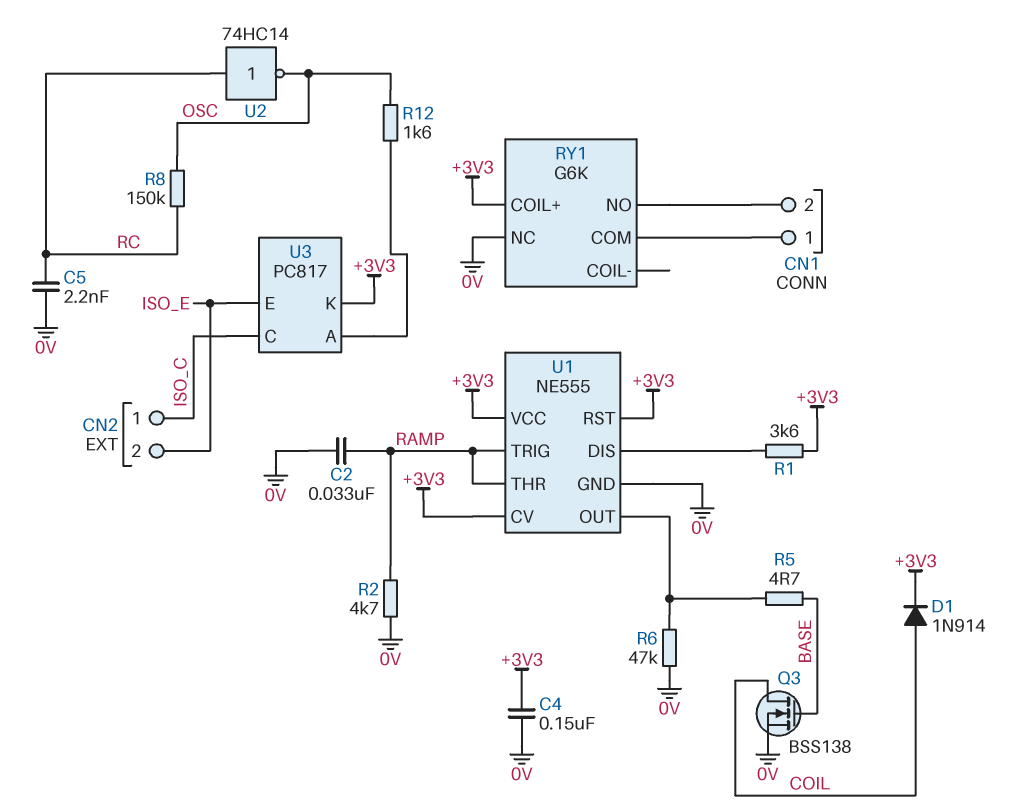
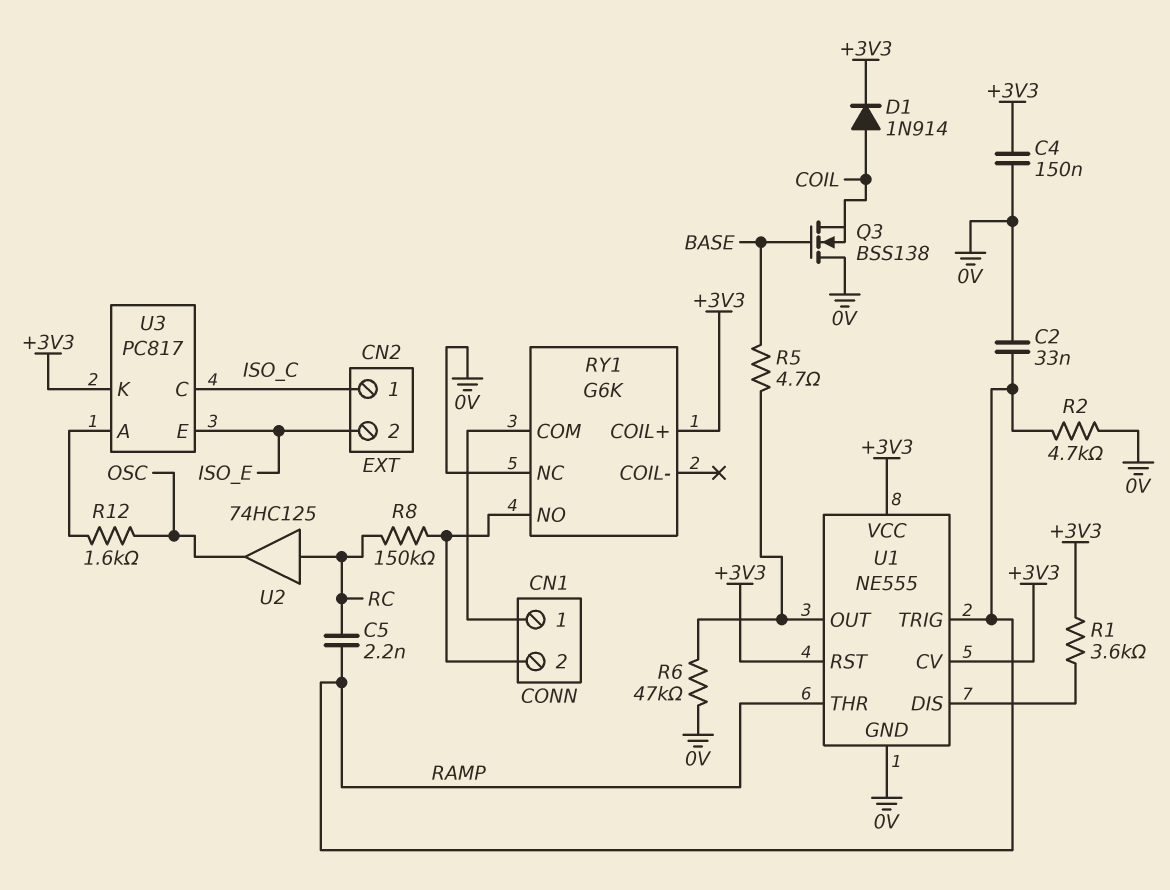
C5: 2.2nF (0V, RC) -> 2.2nF (RAMP, RC)
Q3: NMOS BSS138 (G BASE, D COIL, S 0V) -> NMOS BSS138 (G BASE, D 0V, S COIL)
R8: 150k (OSC, RC) -> 150k (CN1/2, RC)
U2: NOT 74HC14 (in RC, out OSC) -> buffer 74HC125 (in RC, out OSC)

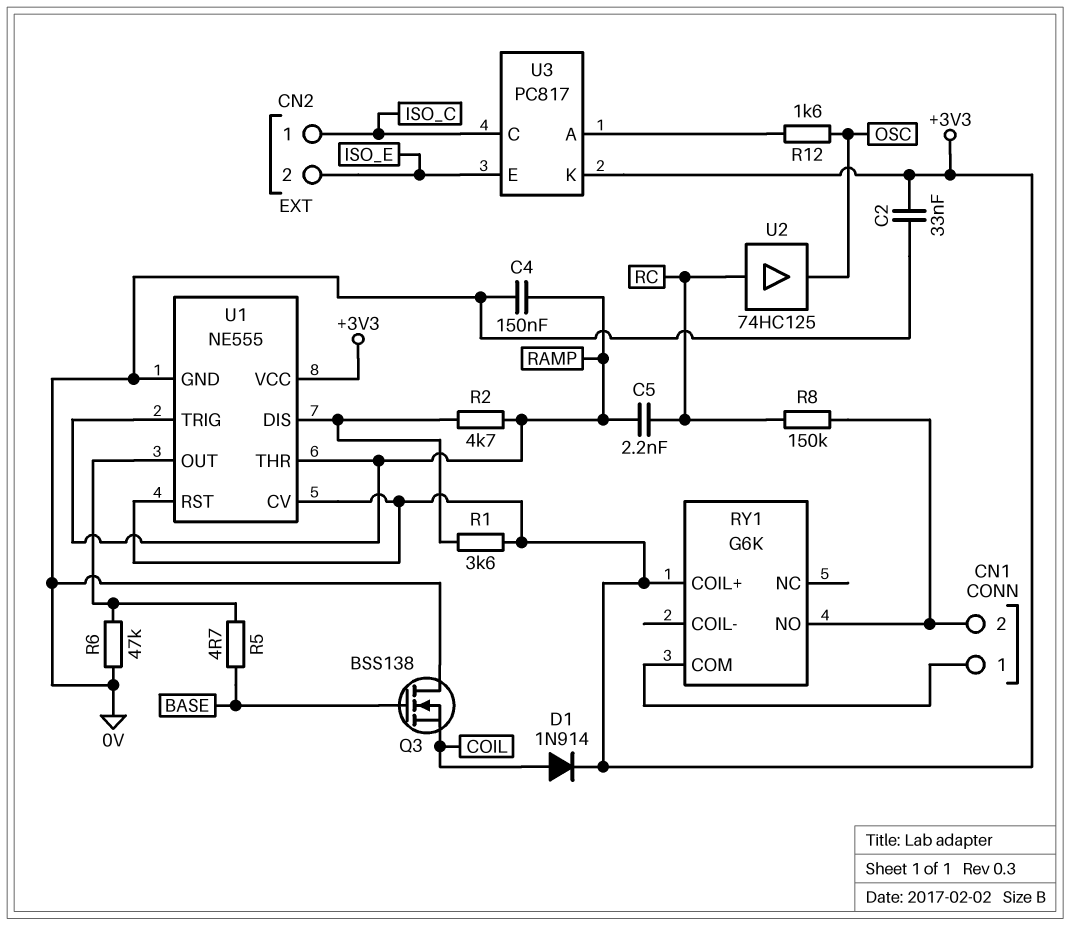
C2: 33nF (0V, RAMP) -> 33nF (+3V3, 0V)
C4: 150nF (+3V3, 0V) -> 150nF (0V, RAMP)
R2: 4.7k (0V, RAMP) -> 4.7k (RAMP, U1/DIS)
RY1 pin NC: 0V -> none

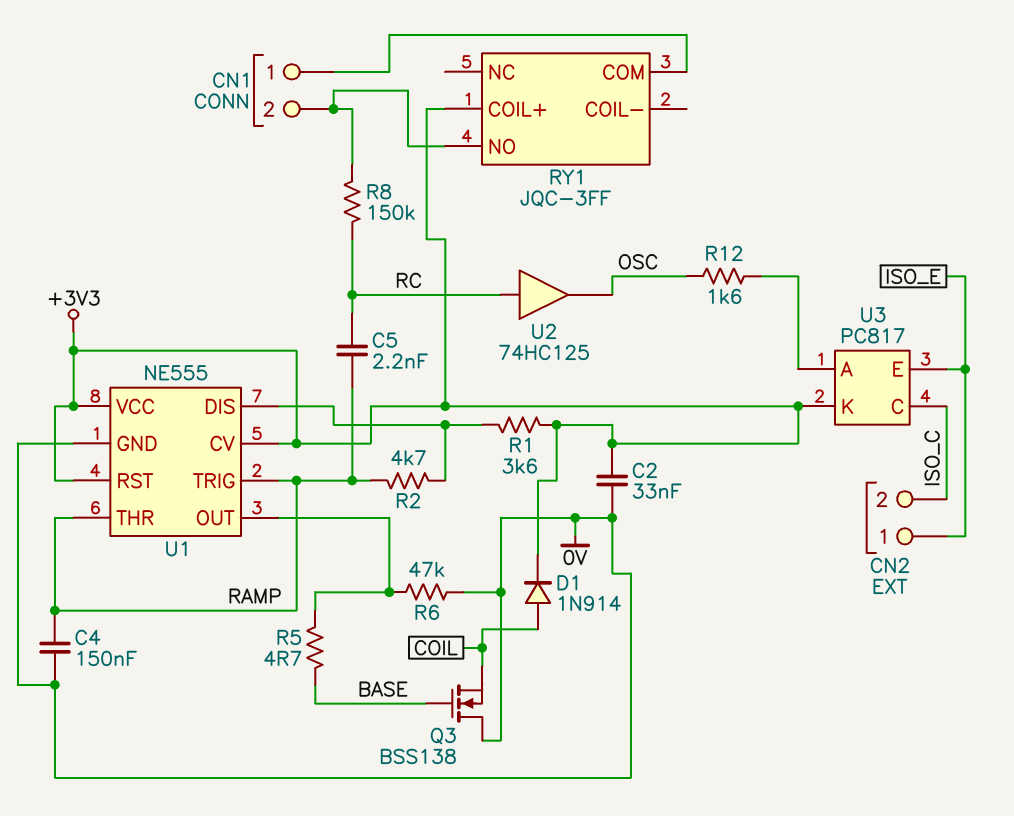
CN2 pin 1: ISO_C -> ISO_E
CN2 pin 2: ISO_E -> ISO_C
RY1: G6K -> JQC-3FF

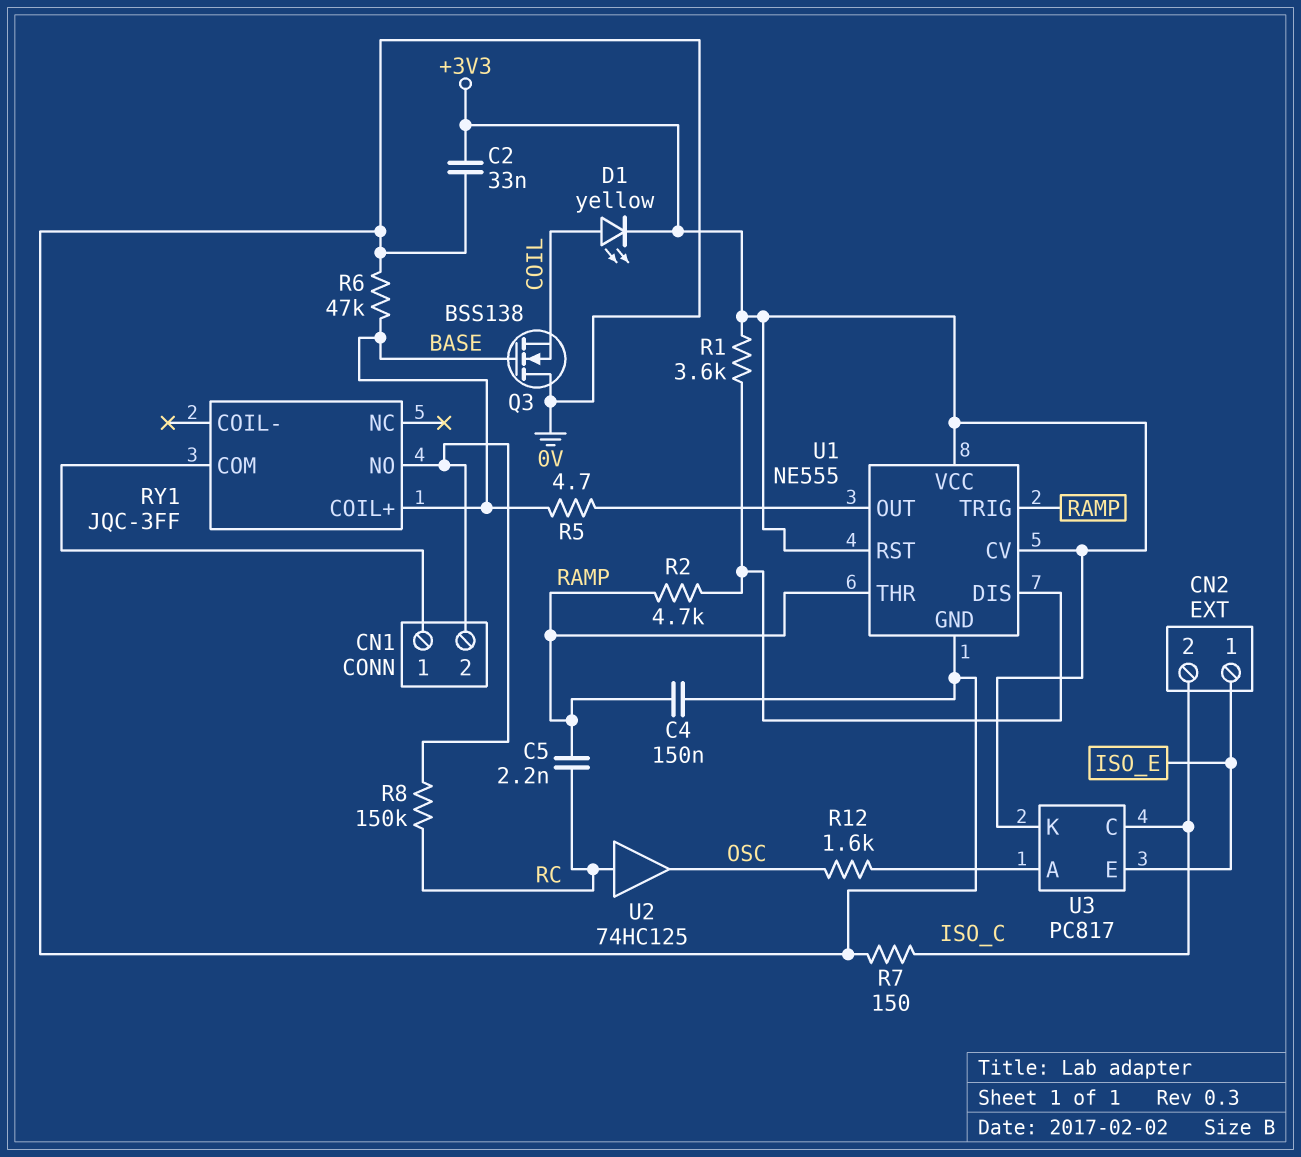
D1: diode 1N914 (A COIL, K +3V3) -> LED yellow (A COIL, K +3V3)
R6: 47k (0V, U1/OUT) -> 47k (0V, BASE)
R7: none -> 150 (0V, ISO_C)
RY1 pin COIL+: +3V3 -> BASE

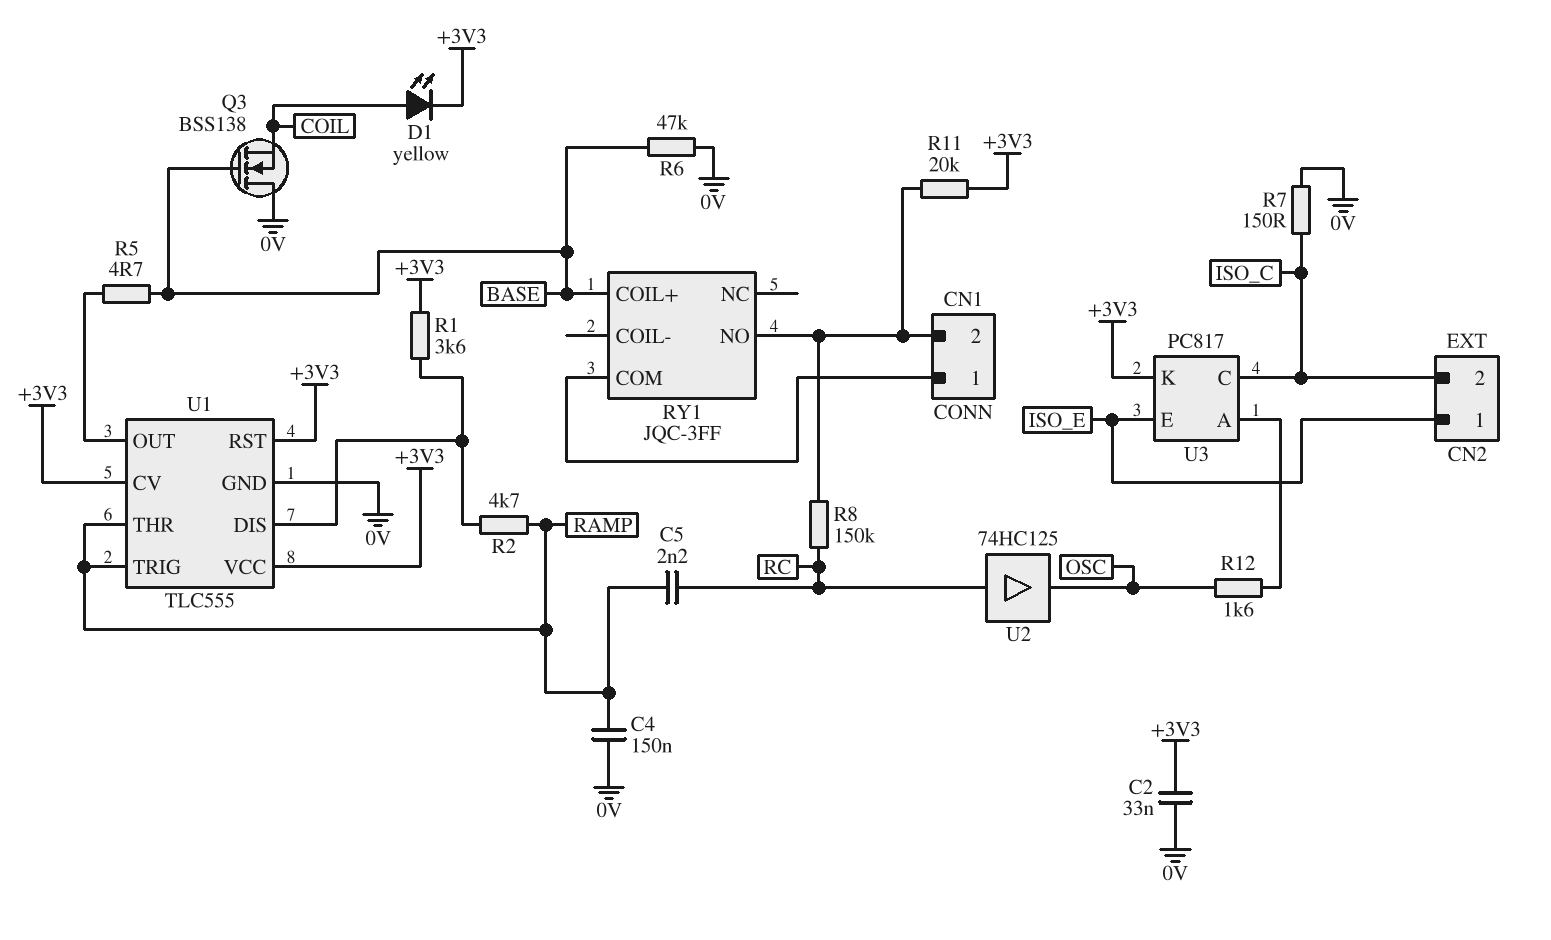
R11: none -> 20k (+3V3, CN1/2)
U1: NE555 -> TLC555

